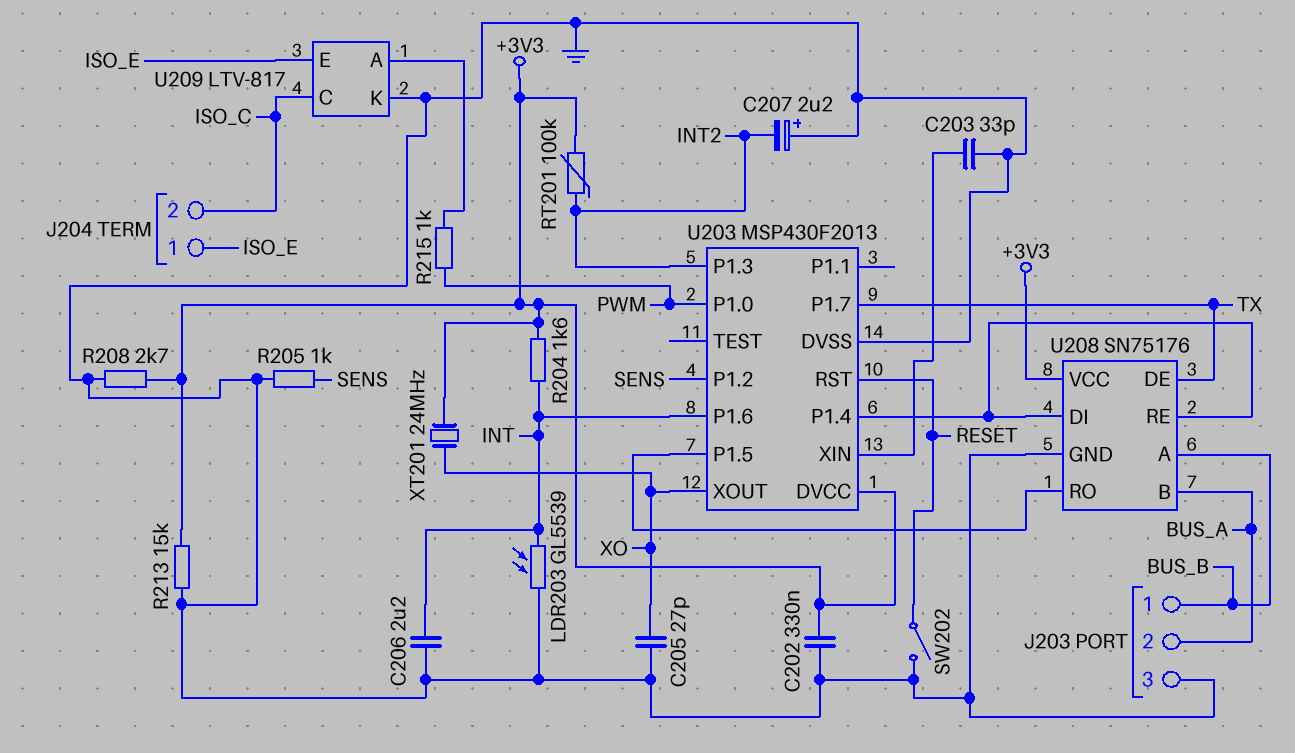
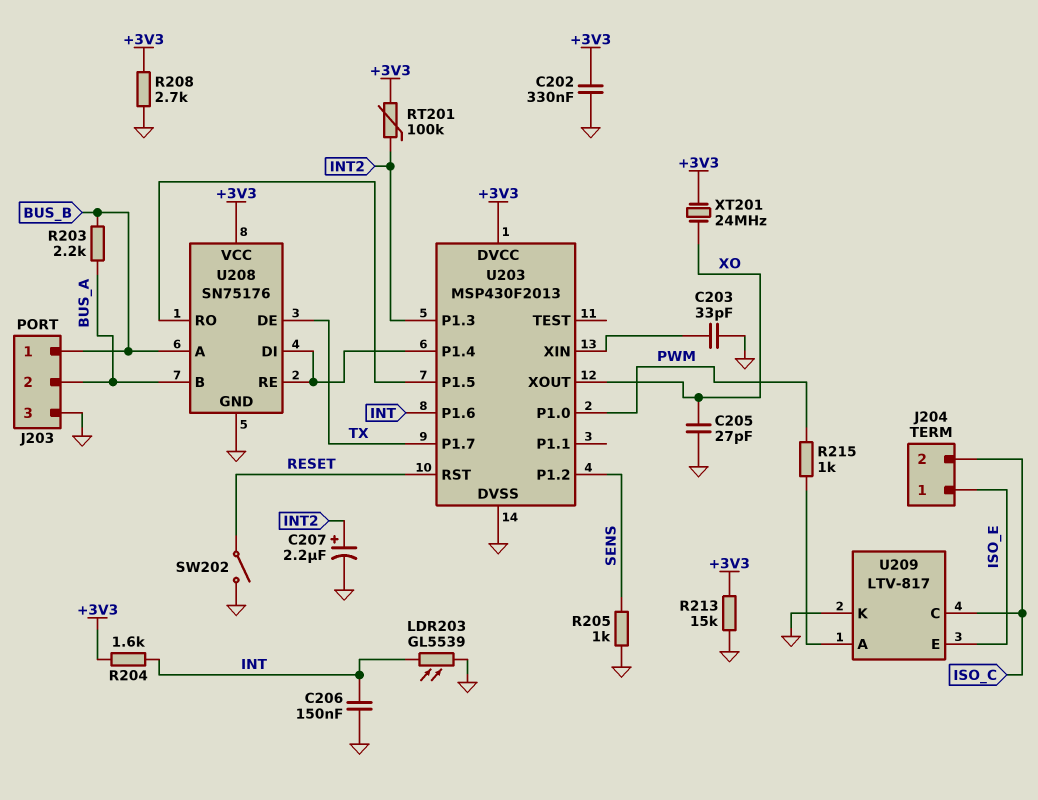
C206: 2.2uF (GND, INT) -> 150nF (GND, INT)
C207: 2.2uF (plus GND, minus INT2) -> 2.2uF (plus INT2, minus GND)
R203: none -> 2.2k (BUS_A, BUS_B)

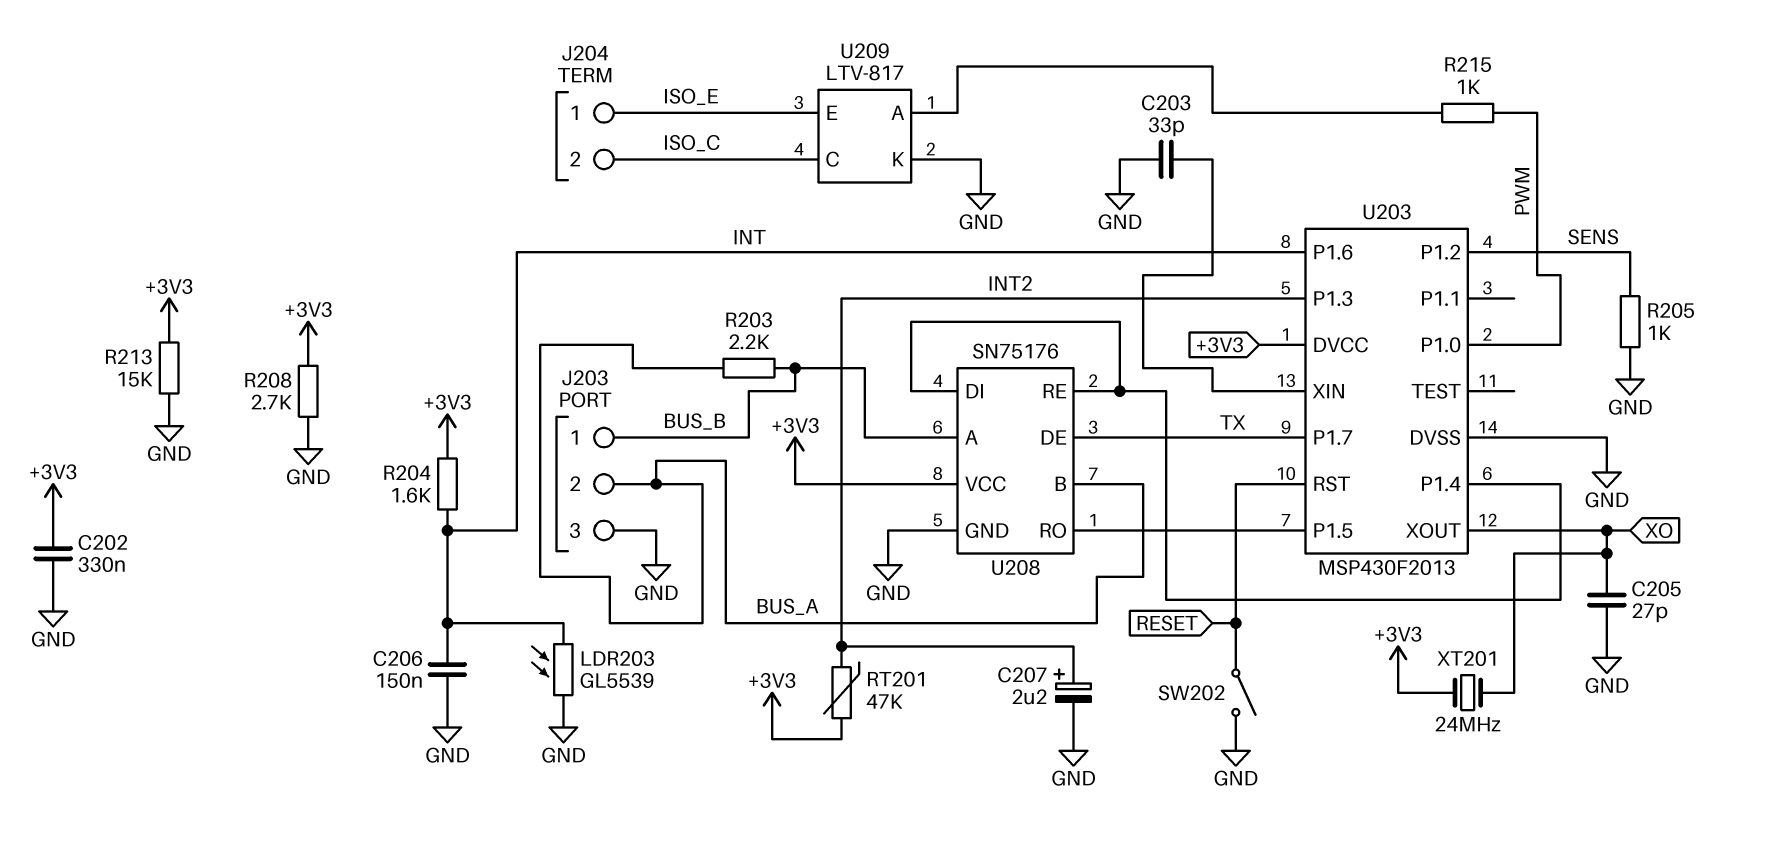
RT201: 100k (+3V3, INT2) -> 47k (+3V3, INT2)

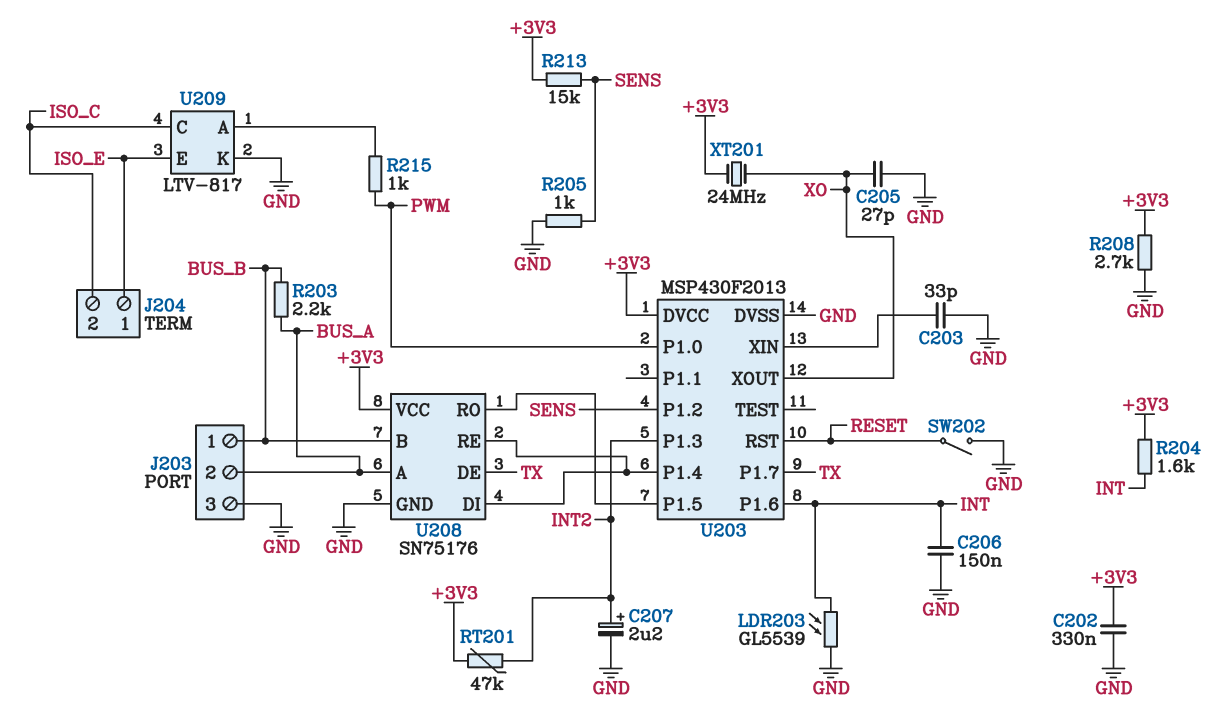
R213: 15k (+3V3, GND) -> 15k (+3V3, SENS)
U208 pin A: BUS_B -> BUS_A
U208 pin B: BUS_A -> BUS_B

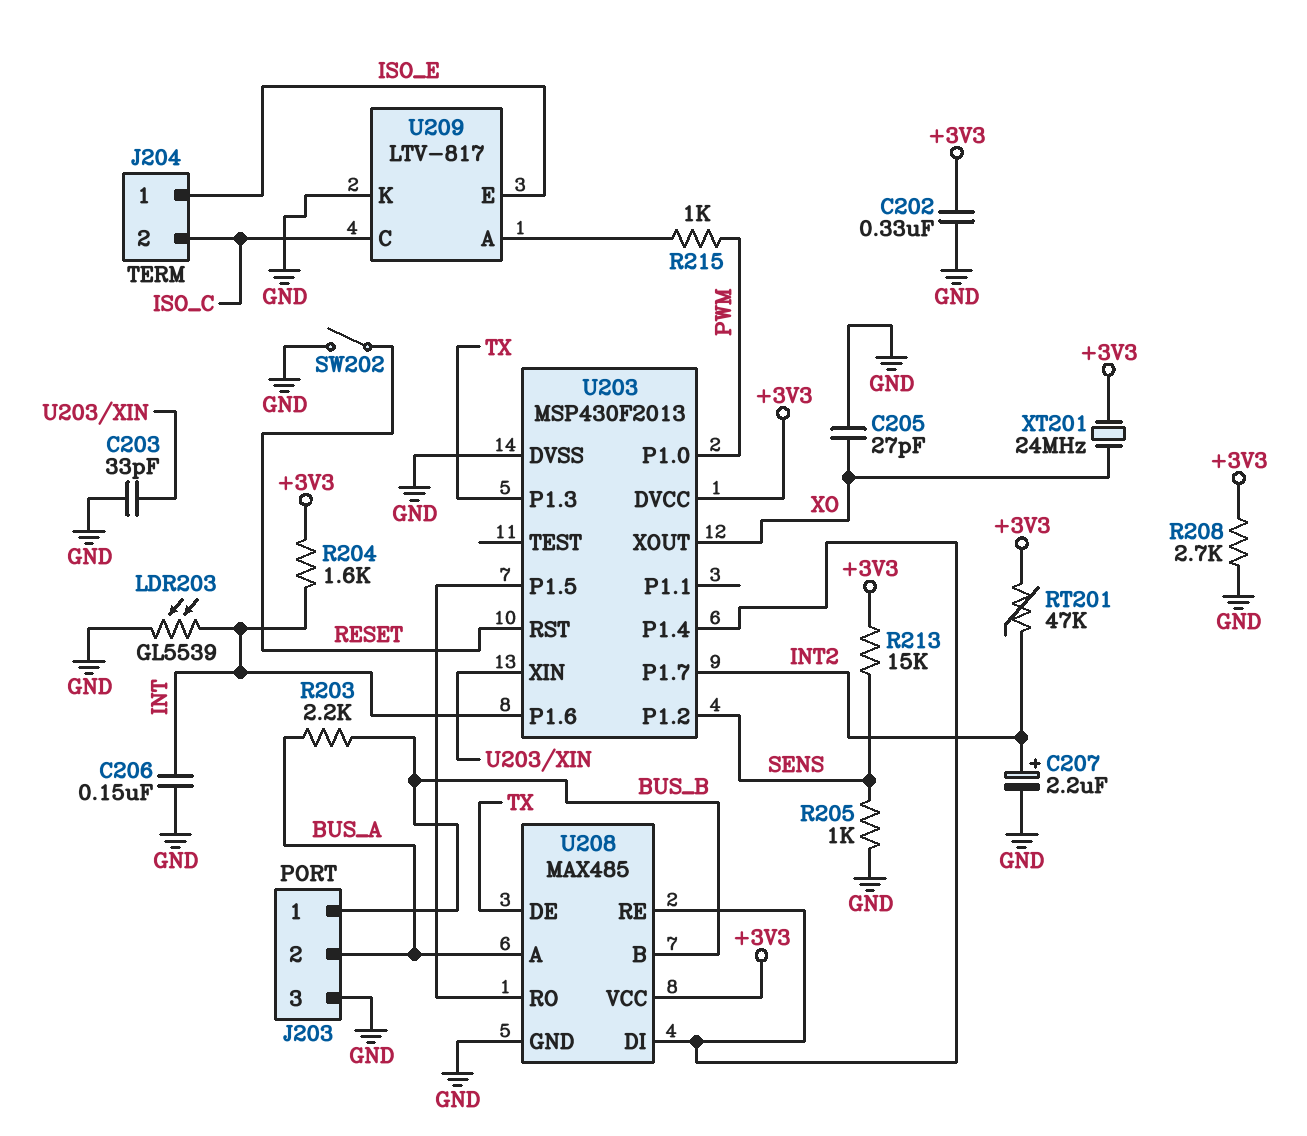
U203 pin P1.3: INT2 -> TX
U203 pin P1.7: TX -> INT2
U208: SN75176 -> MAX485

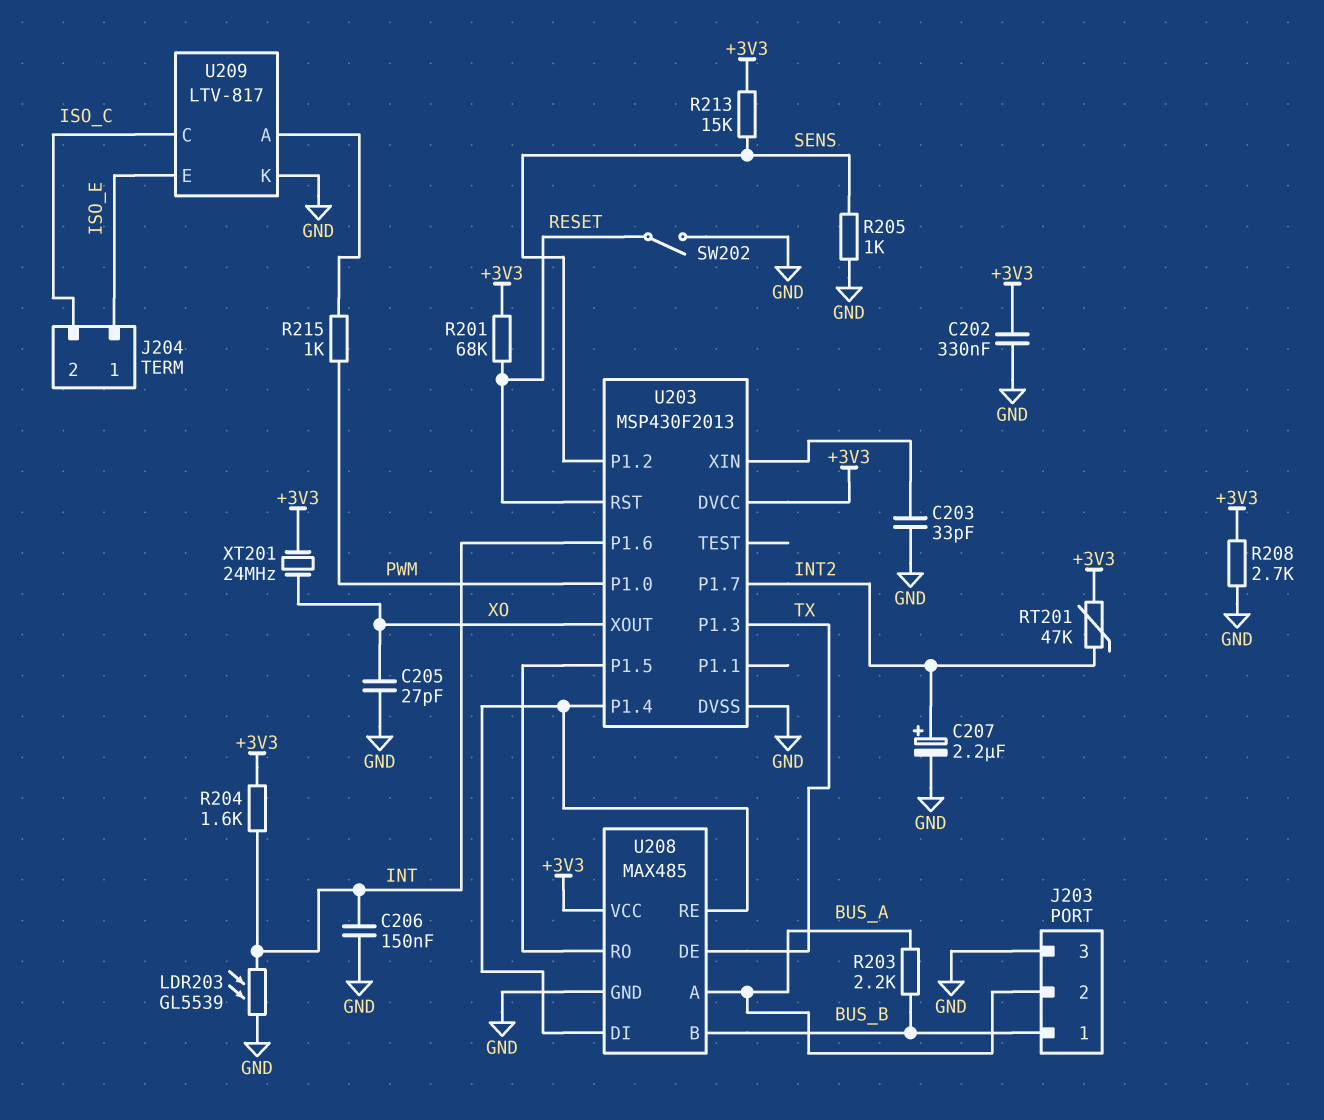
R201: none -> 68k (+3V3, RESET)

